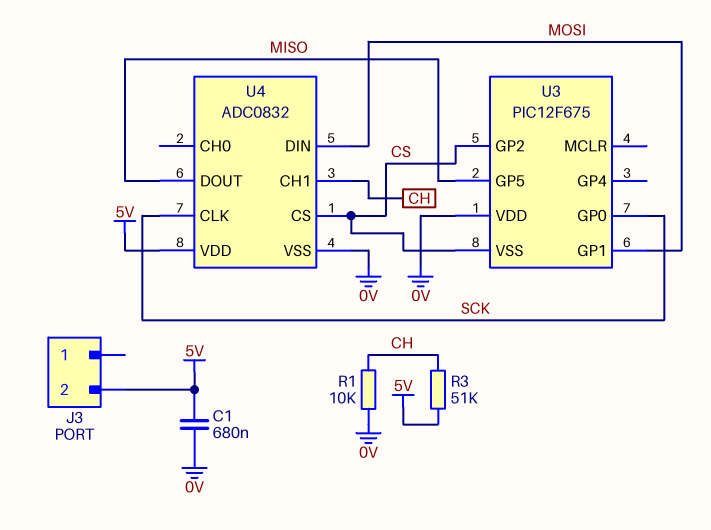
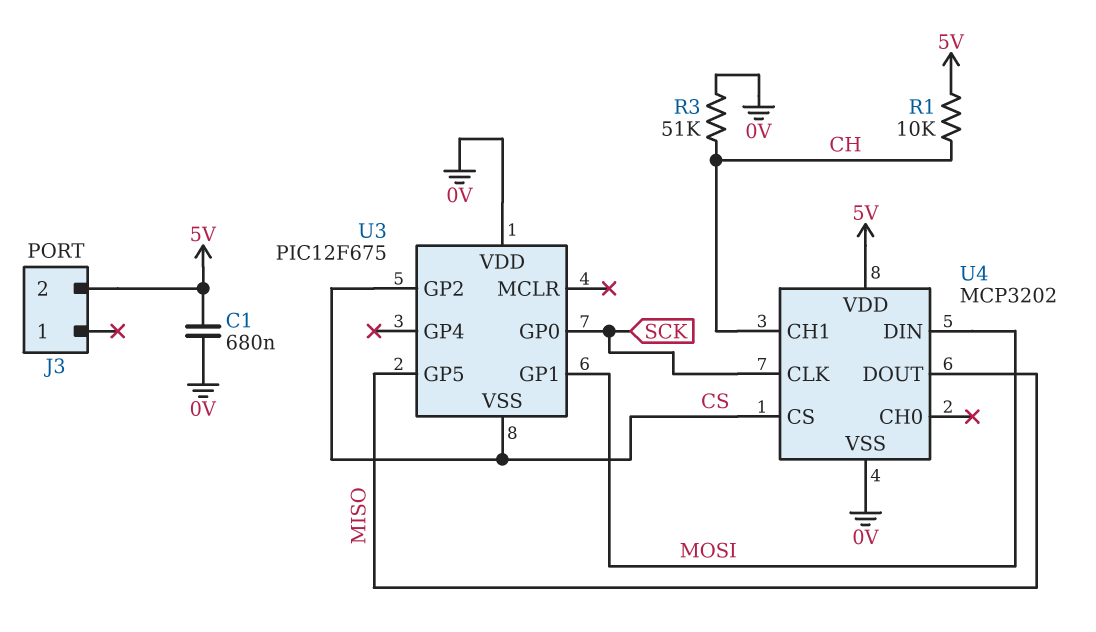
R1: 10k (0V, CH) -> 10k (5V, CH)
R3: 51k (5V, CH) -> 51k (0V, CH)
U4: ADC0832 -> MCP3202

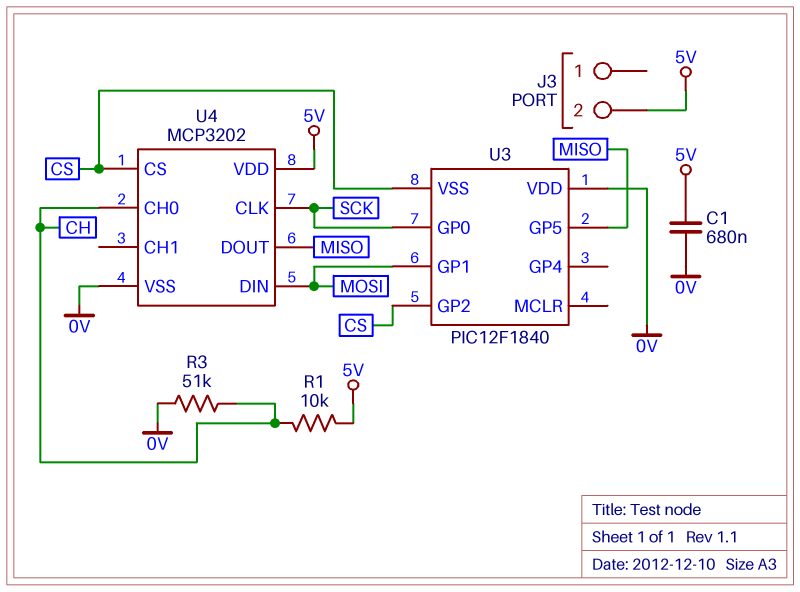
U3: PIC12F675 -> PIC12F1840
U4 pin CH0: none -> CH
U4 pin CH1: CH -> none

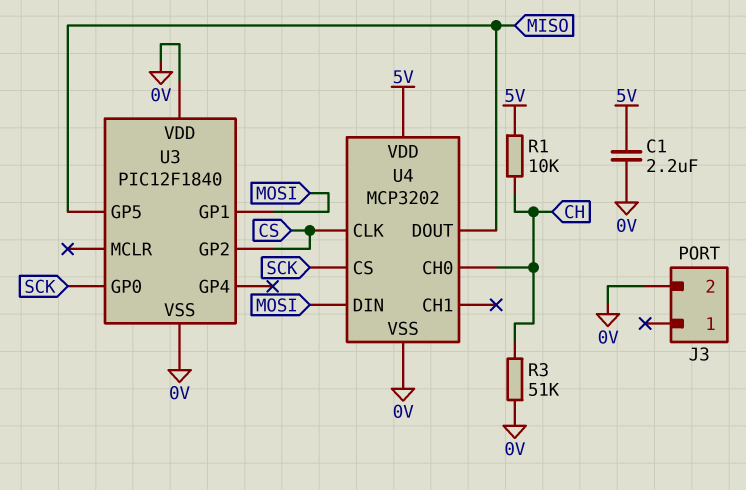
C1: 680nF (0V, 5V) -> 2.2uF (0V, 5V)
J3 pin 2: 5V -> 0V
U3 pin VSS: CS -> 0V
U4 pin CLK: SCK -> CS
U4 pin CS: CS -> SCK

